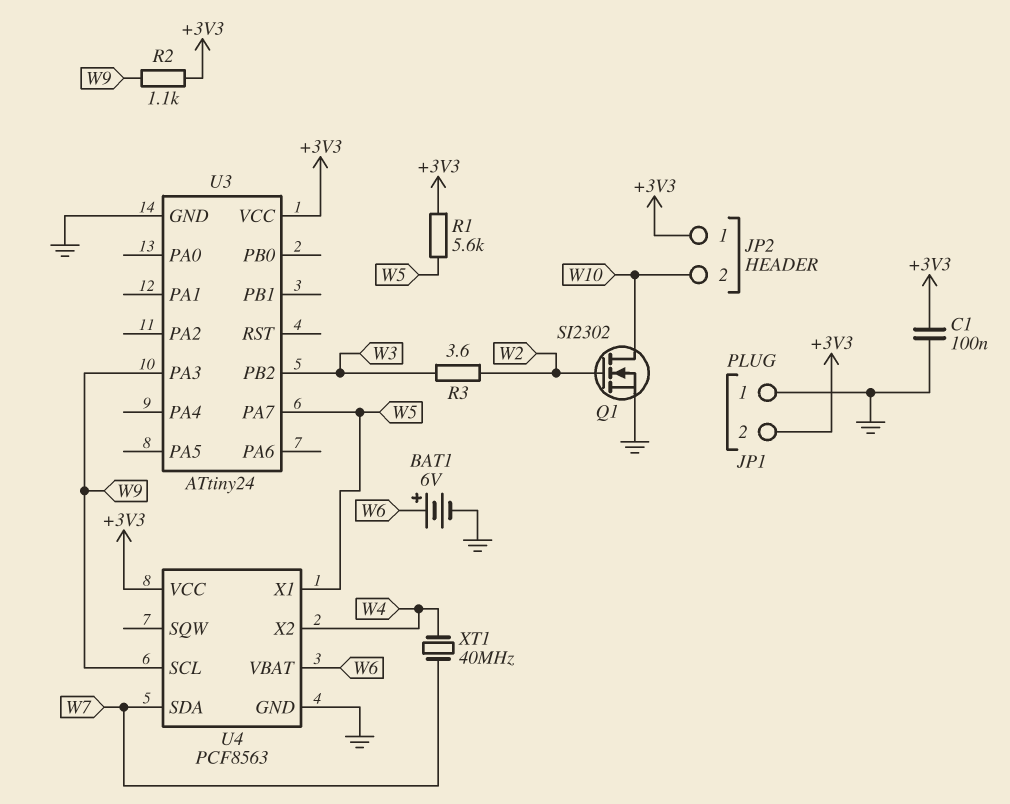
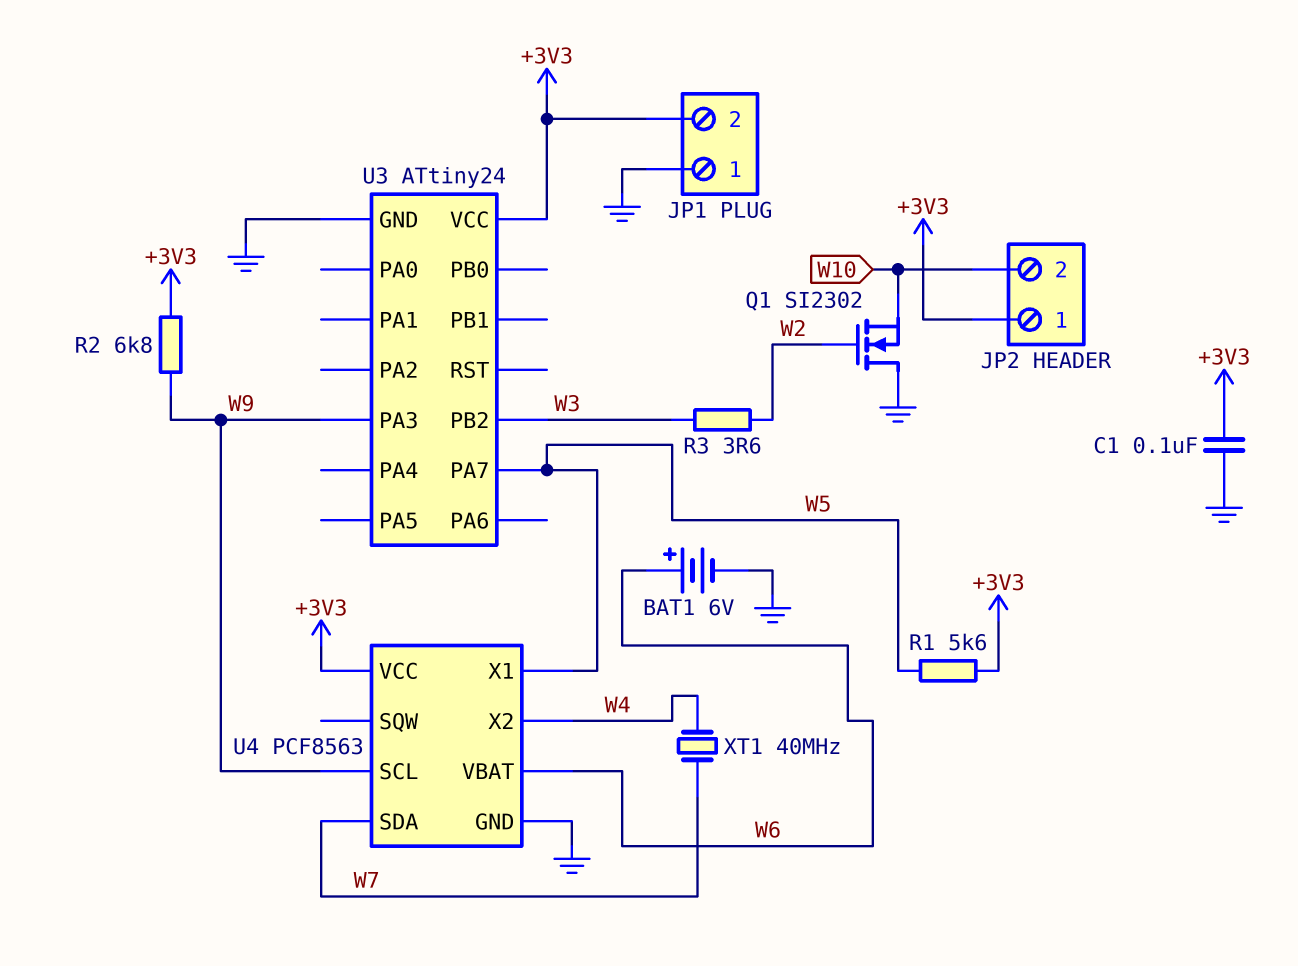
Q1: NMOS SI2302 (G W2, D W10, S GND) -> NMOS SI2302 (G W2, D GND, S W10)
R2: 1.1k (+3V3, W9) -> 6.8k (+3V3, W9)

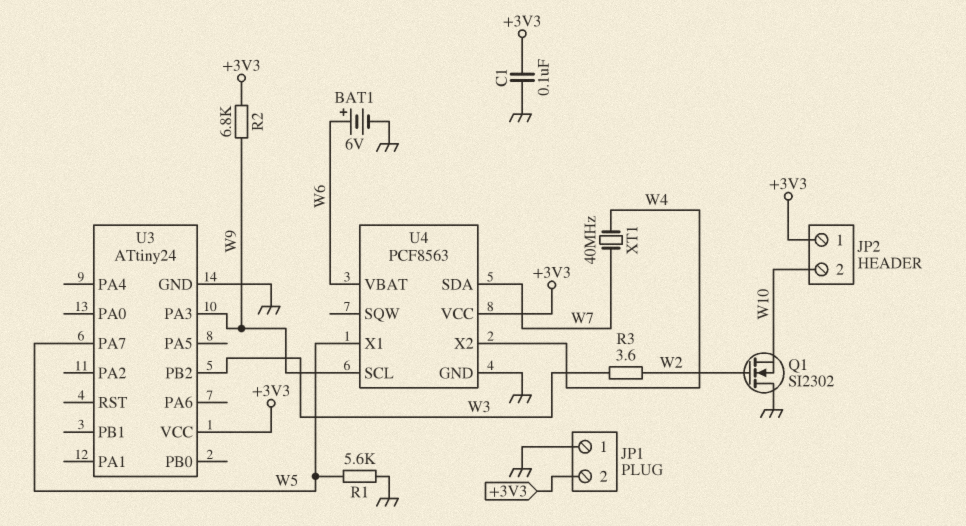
R1: 5.6k (+3V3, W5) -> 5.6k (GND, W5)

